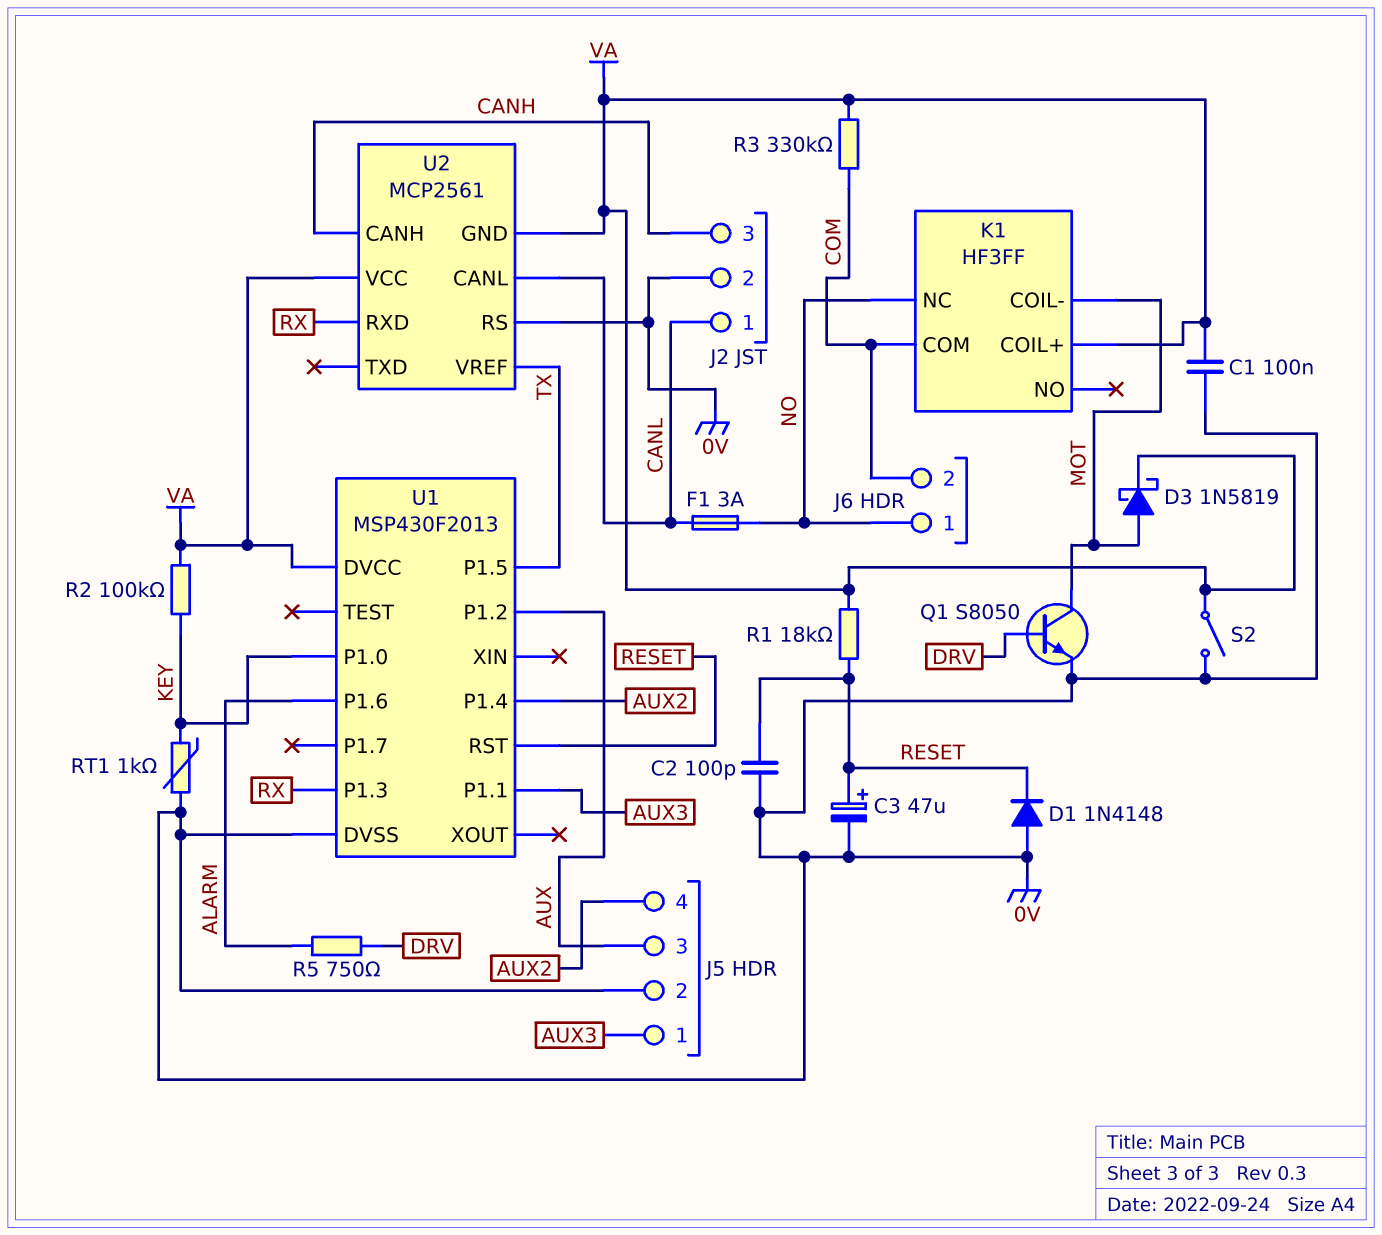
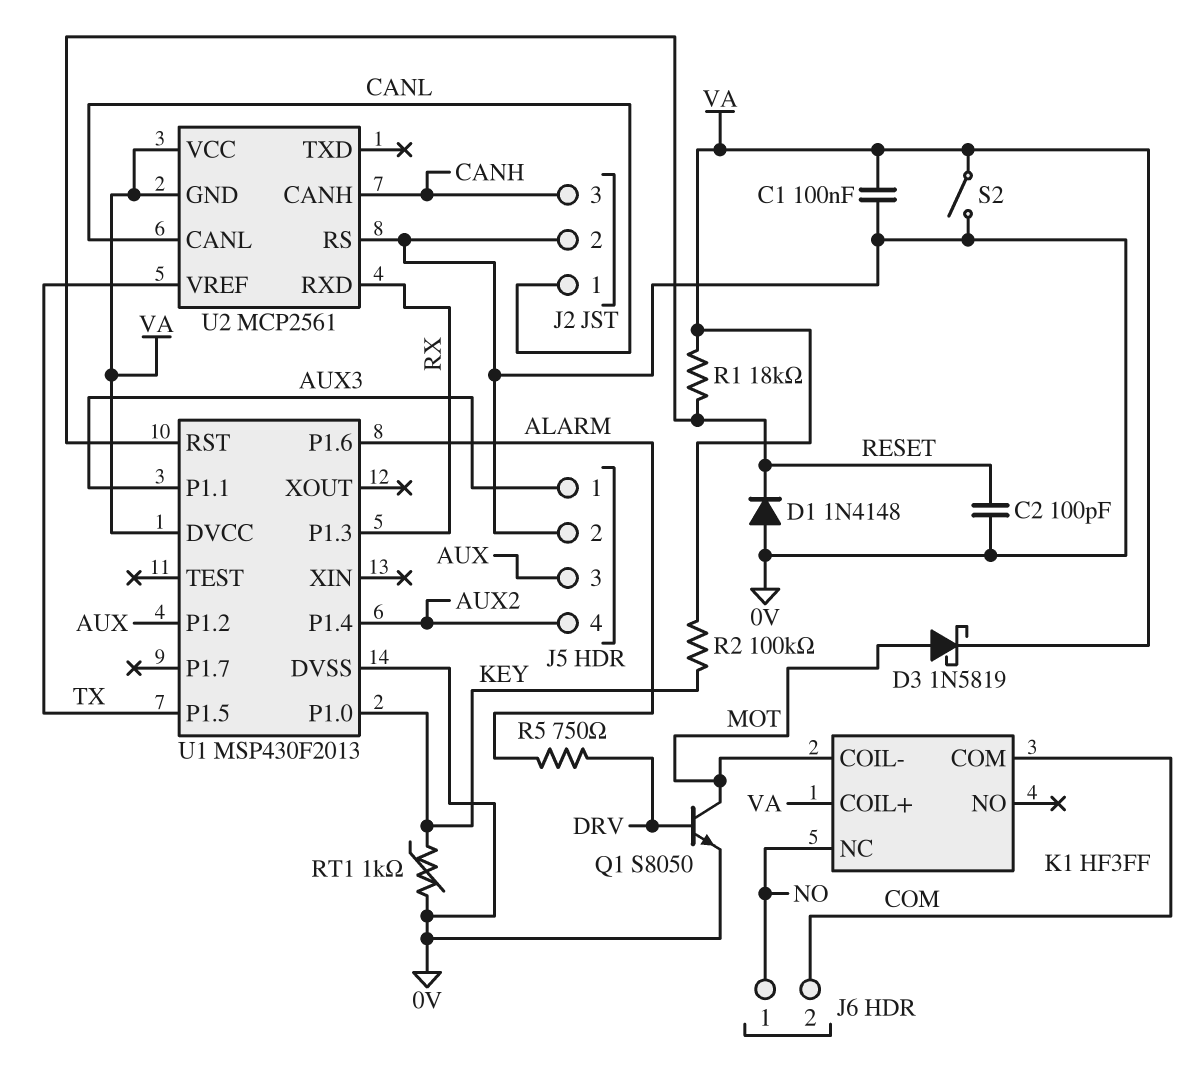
C3: 47uF (plus RESET, minus 0V) -> none
F1: 3A (CANL, NO) -> none
R3: 330k (COM, VA) -> none

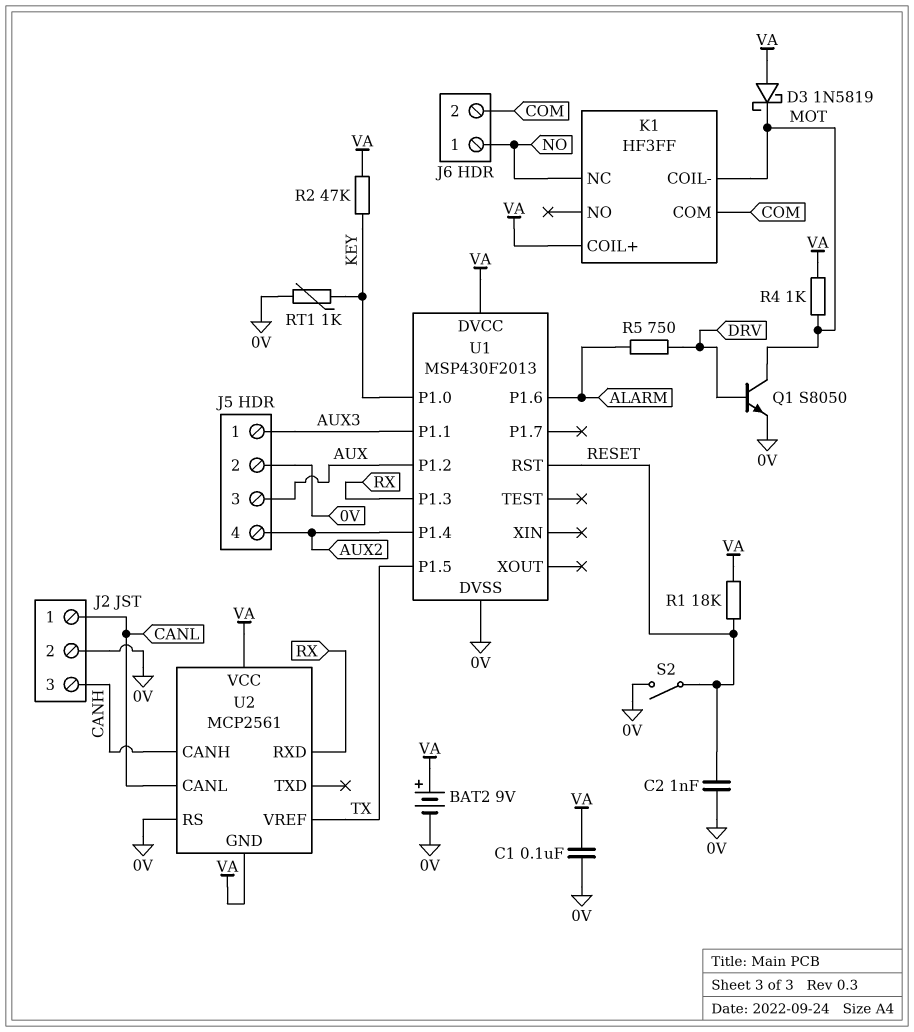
BAT2: none -> 9V (plus VA, minus 0V)
C2: 100pF (0V, RESET) -> 1nF (0V, RESET)
D1: diode 1N4148 (A 0V, K RESET) -> none
D3: schottky 1N5819 (A MOT, K VA) -> schottky 1N5819 (A VA, K MOT)
R2: 100k (KEY, VA) -> 47k (KEY, VA)
R4: none -> 1k (MOT, VA)
S2: switch (0V, VA) -> switch (0V, RESET)

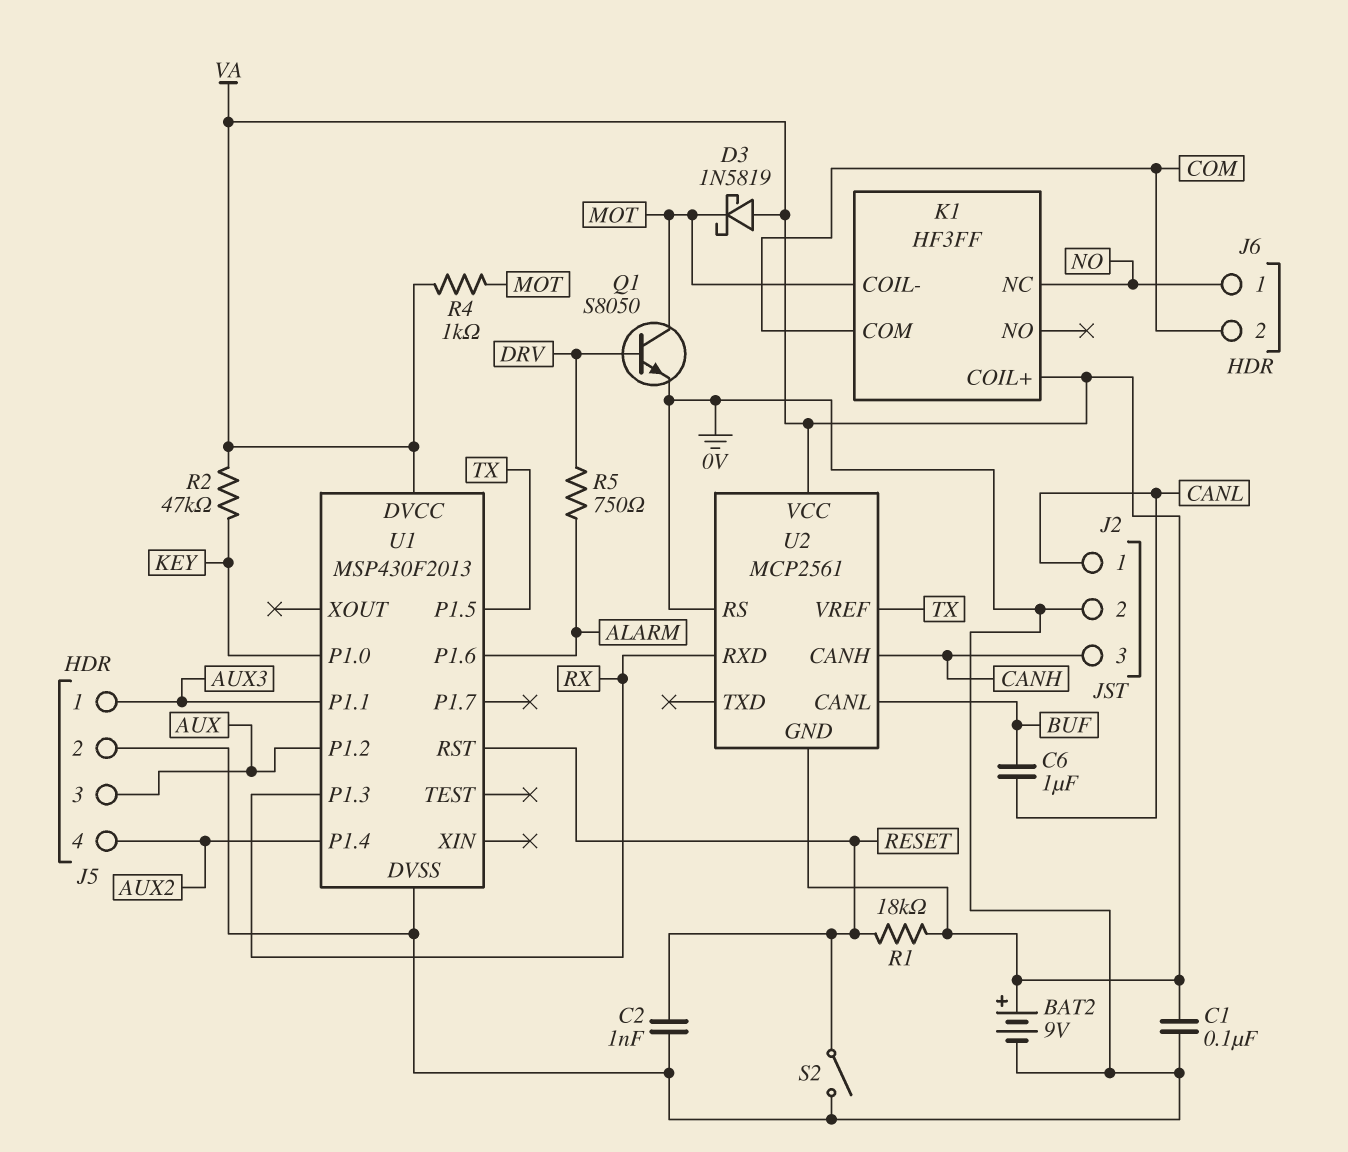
C6: none -> 1uF (BUF, CANL)
RT1: 1k (0V, KEY) -> none
U2 pin CANL: CANL -> BUF

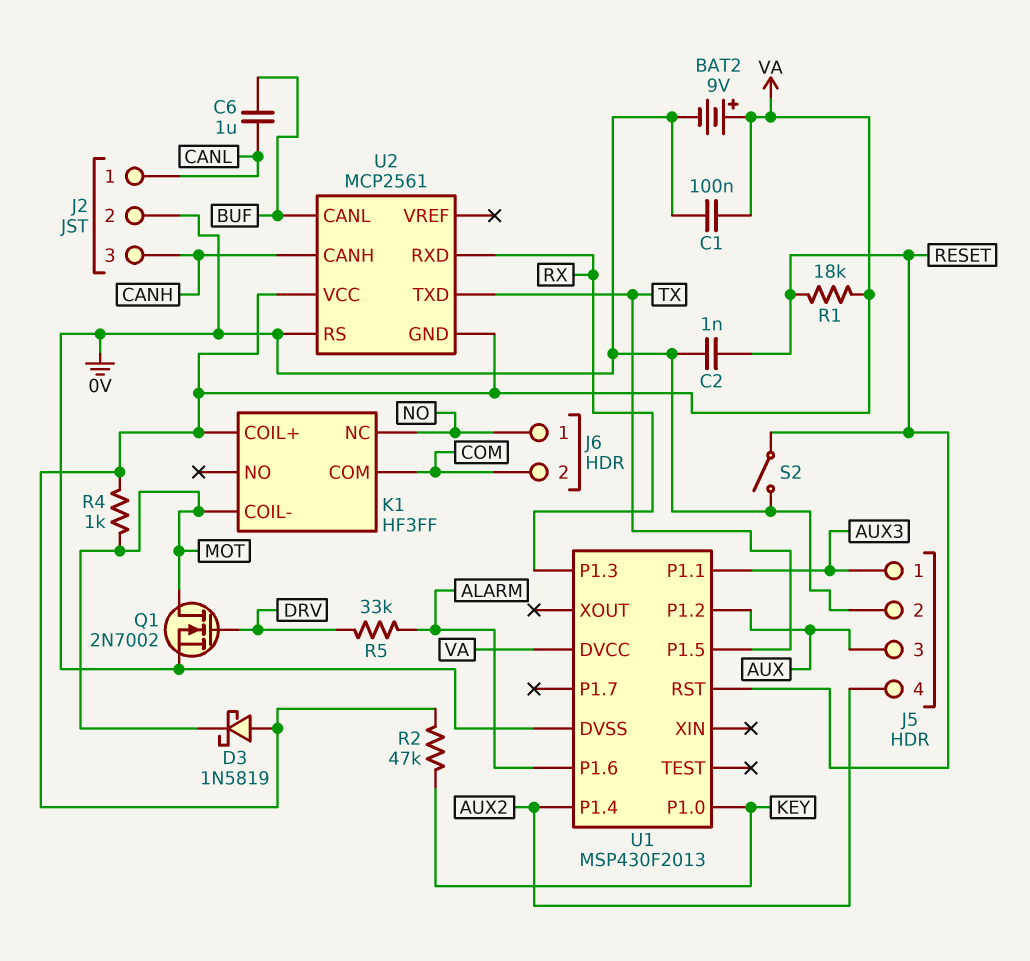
Q1: NPN S8050 (B DRV, C MOT, E 0V) -> NMOS 2N7002 (G DRV, D MOT, S 0V)
R5: 750 (ALARM, DRV) -> 33k (ALARM, DRV)
U2 pin TXD: none -> TX
U2 pin VREF: TX -> none

